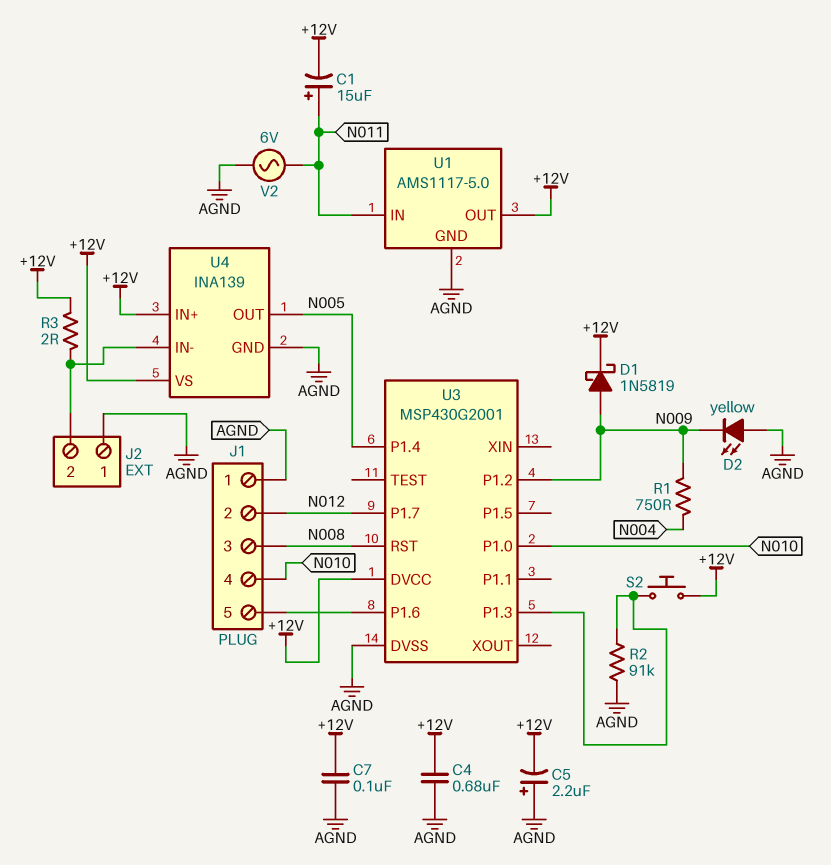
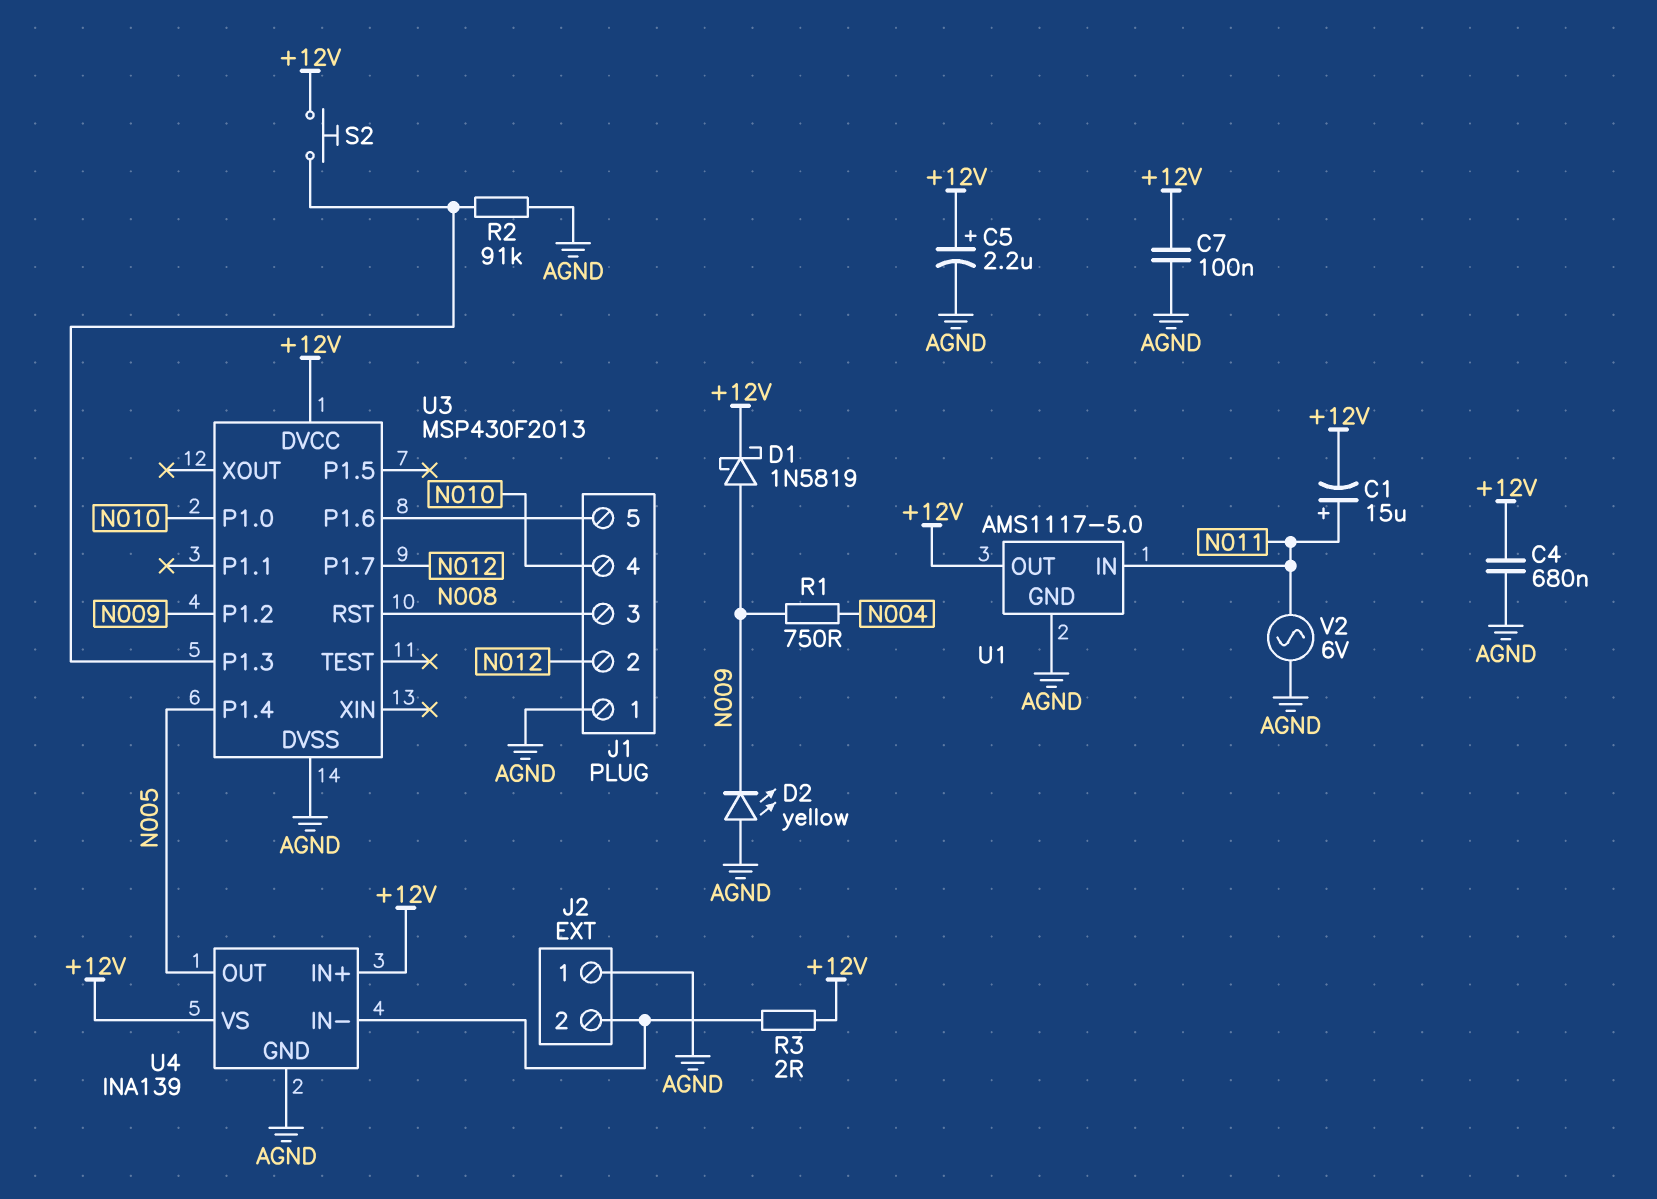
C5: 2.2uF (plus AGND, minus +12V) -> 2.2uF (plus +12V, minus AGND)
U3: MSP430G2001 -> MSP430F2013

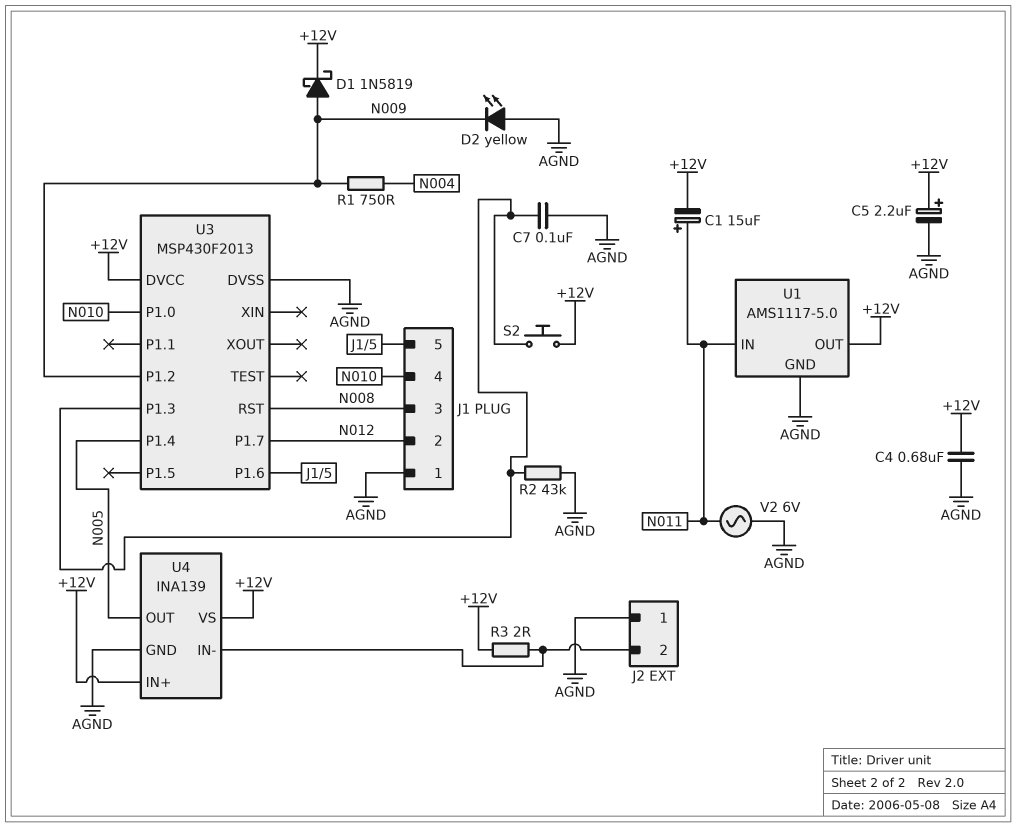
C7: 100nF (+12V, AGND) -> 100nF (AGND, U3/P1.3)
R2: 91k (AGND, U3/P1.3) -> 43k (AGND, U3/P1.3)

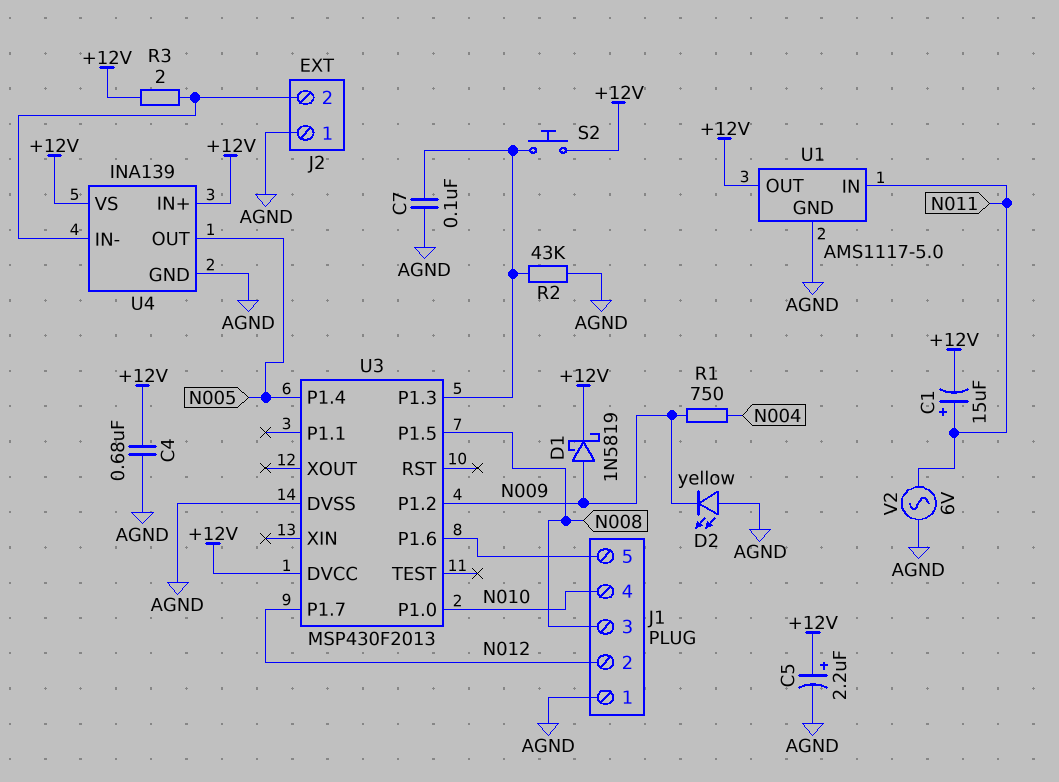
U3 pin P1.5: none -> N008
U3 pin RST: N008 -> none

